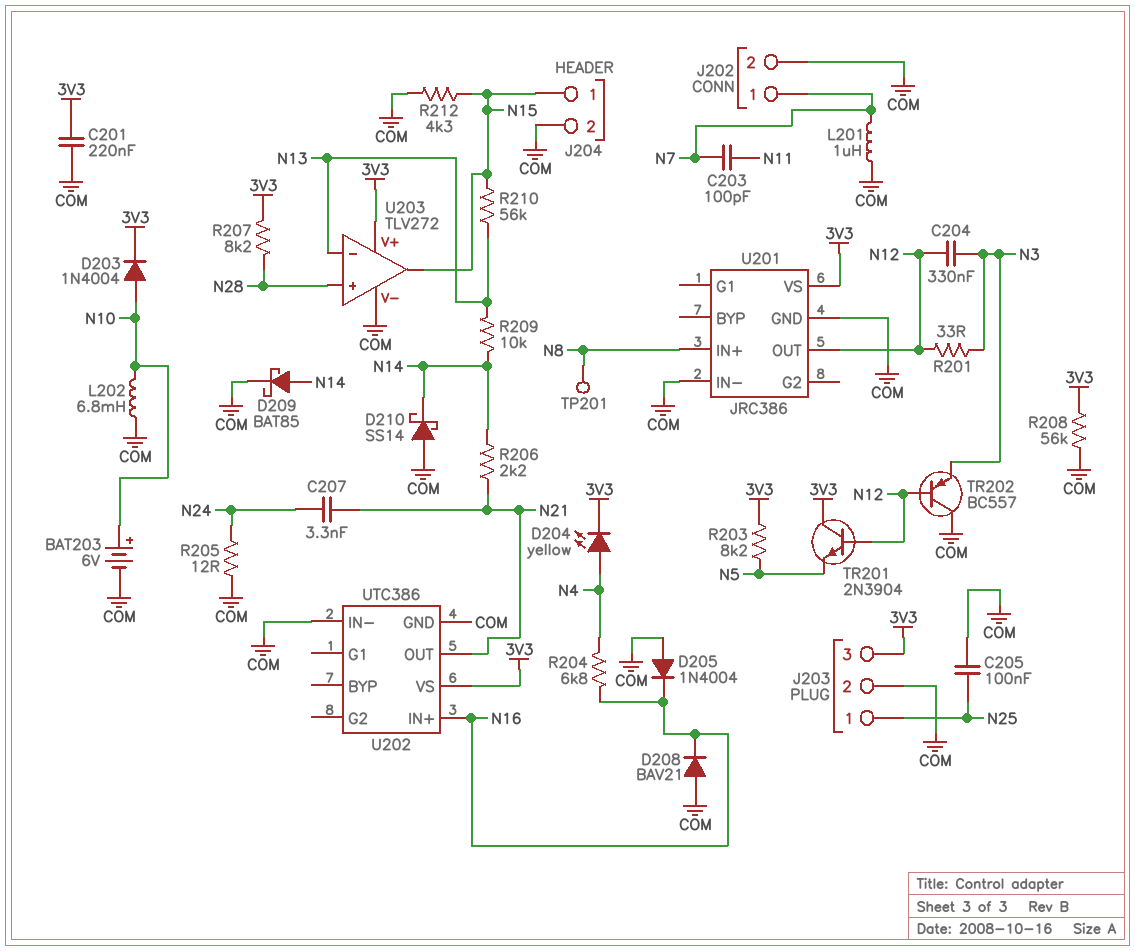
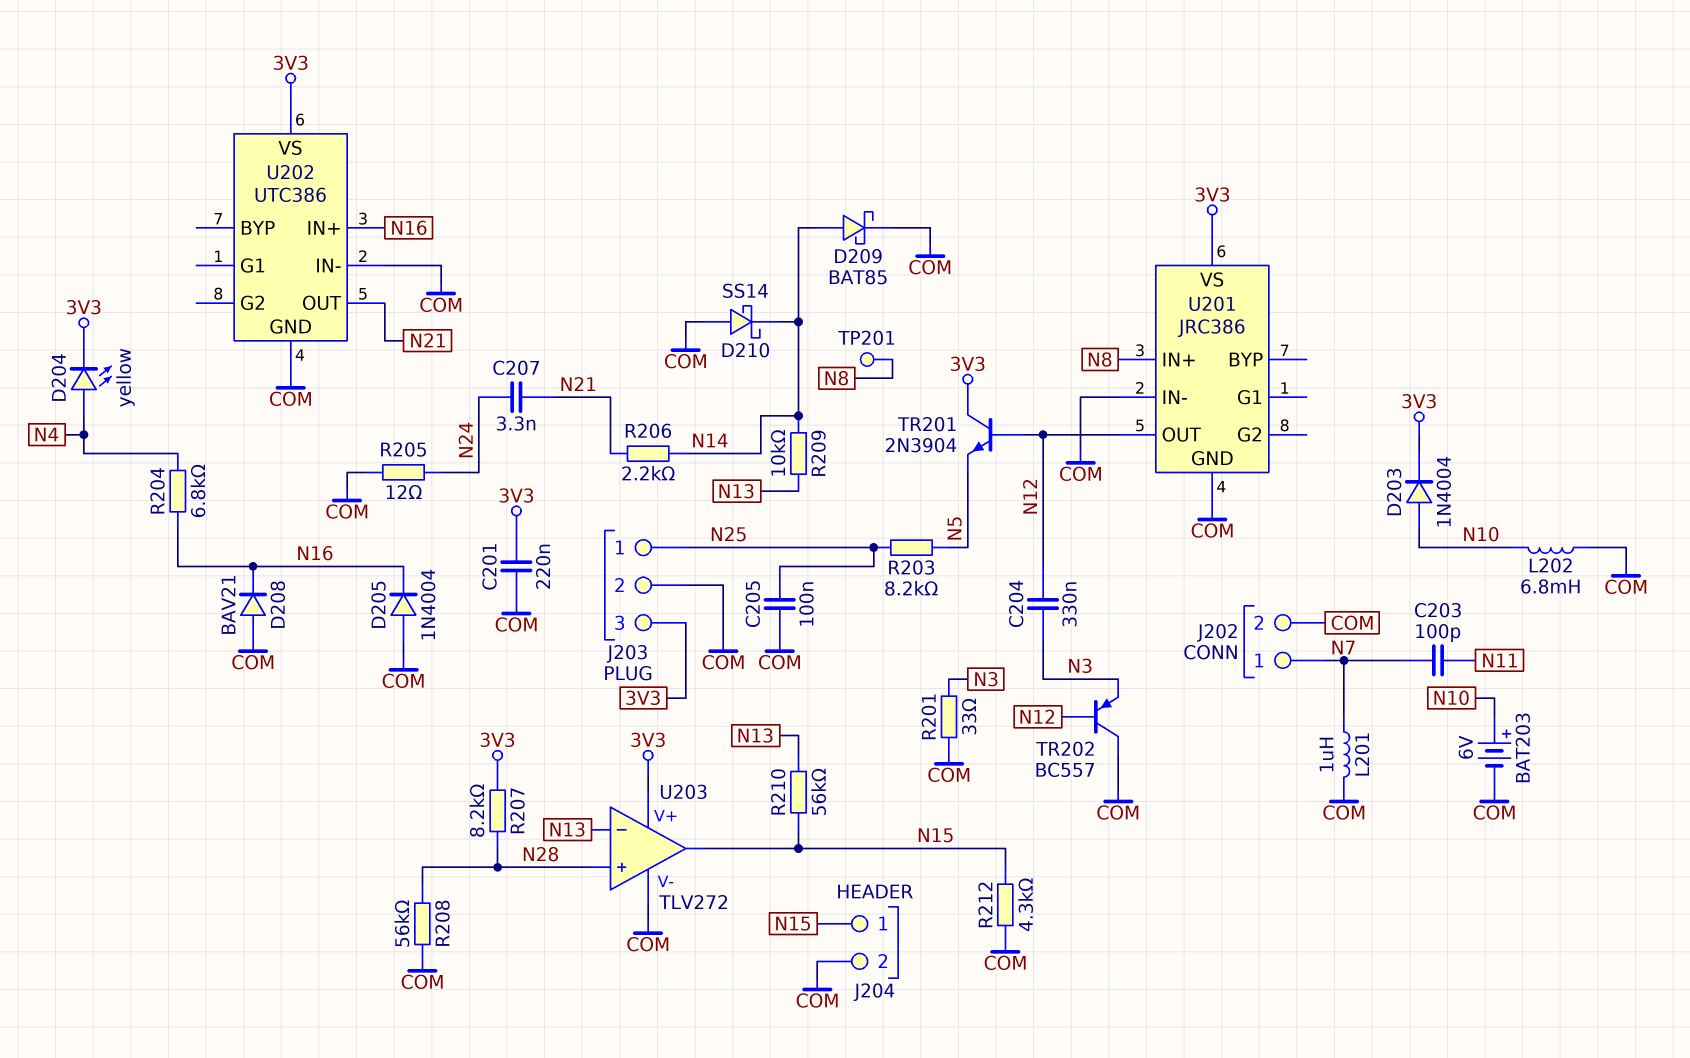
R201: 33 (N3, N12) -> 33 (COM, N3)
R203: 8.2k (3V3, N5) -> 8.2k (N5, N25)
R208: 56k (3V3, COM) -> 56k (COM, N28)

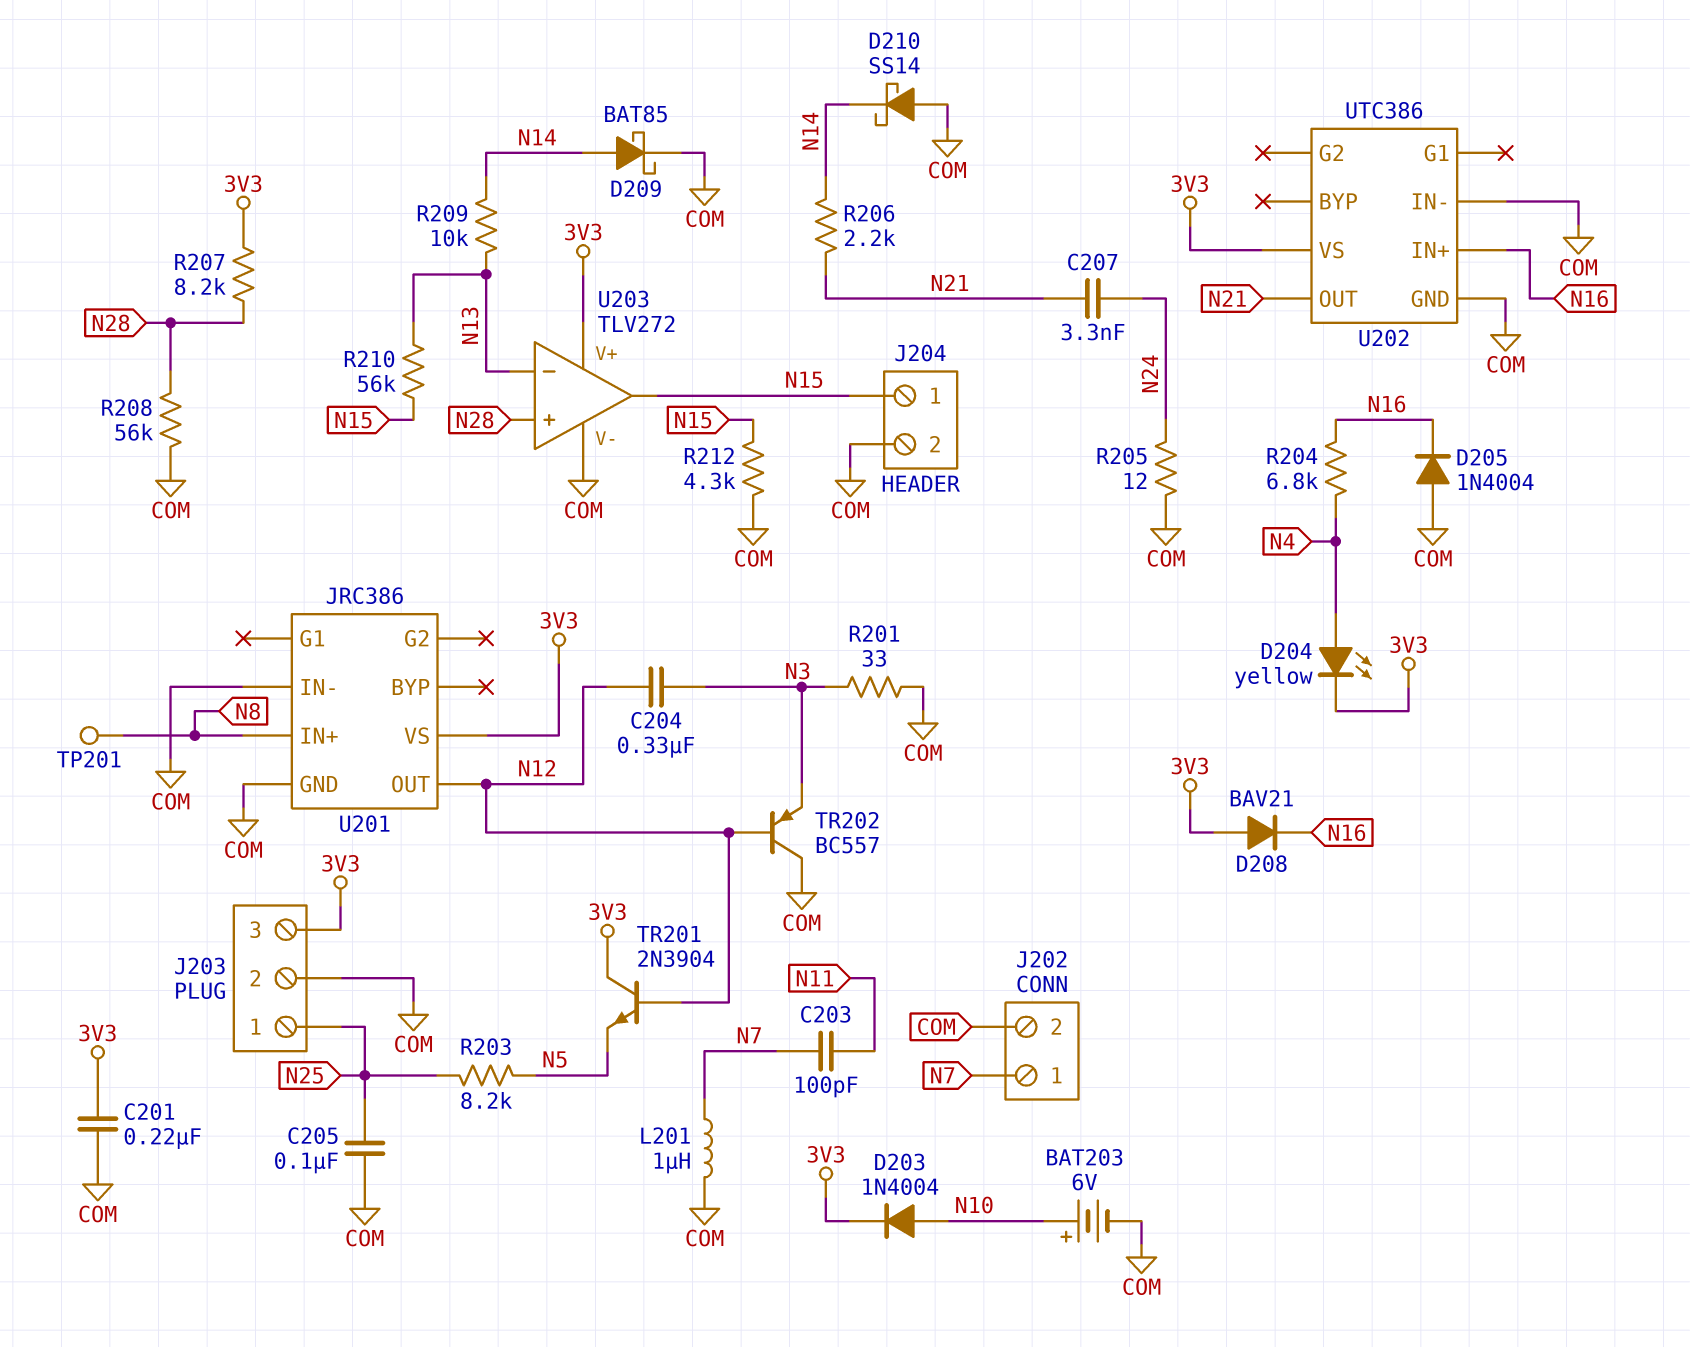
D208: diode BAV21 (A COM, K N16) -> diode BAV21 (A 3V3, K N16)
L202: 6.8mH (COM, N10) -> none

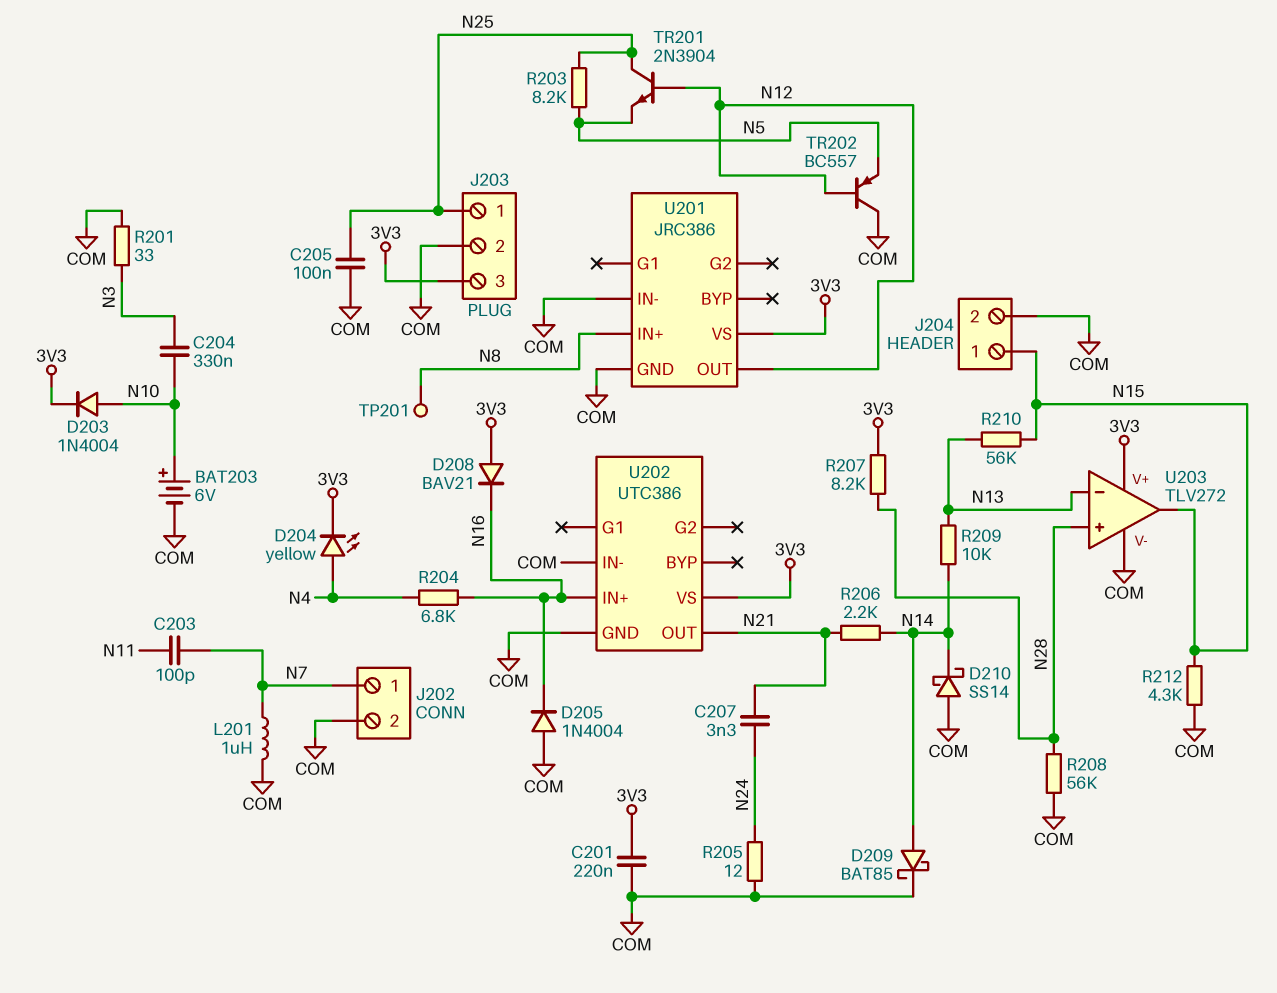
C204: 330nF (N3, N12) -> 330nF (N3, N10)
TR201: NPN 2N3904 (B N12, C 3V3, E N5) -> NPN 2N3904 (B N12, C N25, E N5)
TR202: PNP BC557 (B N12, C COM, E N3) -> PNP BC557 (B N12, C COM, E N5)

